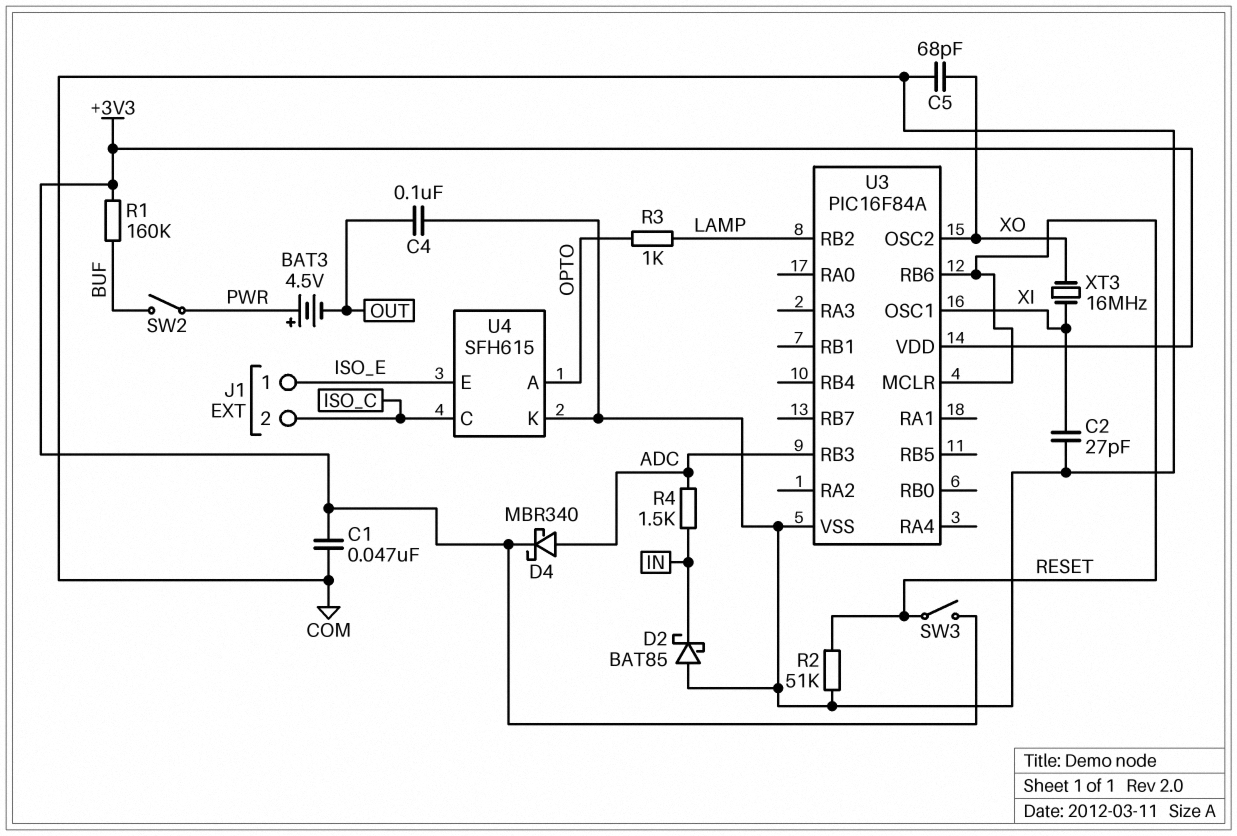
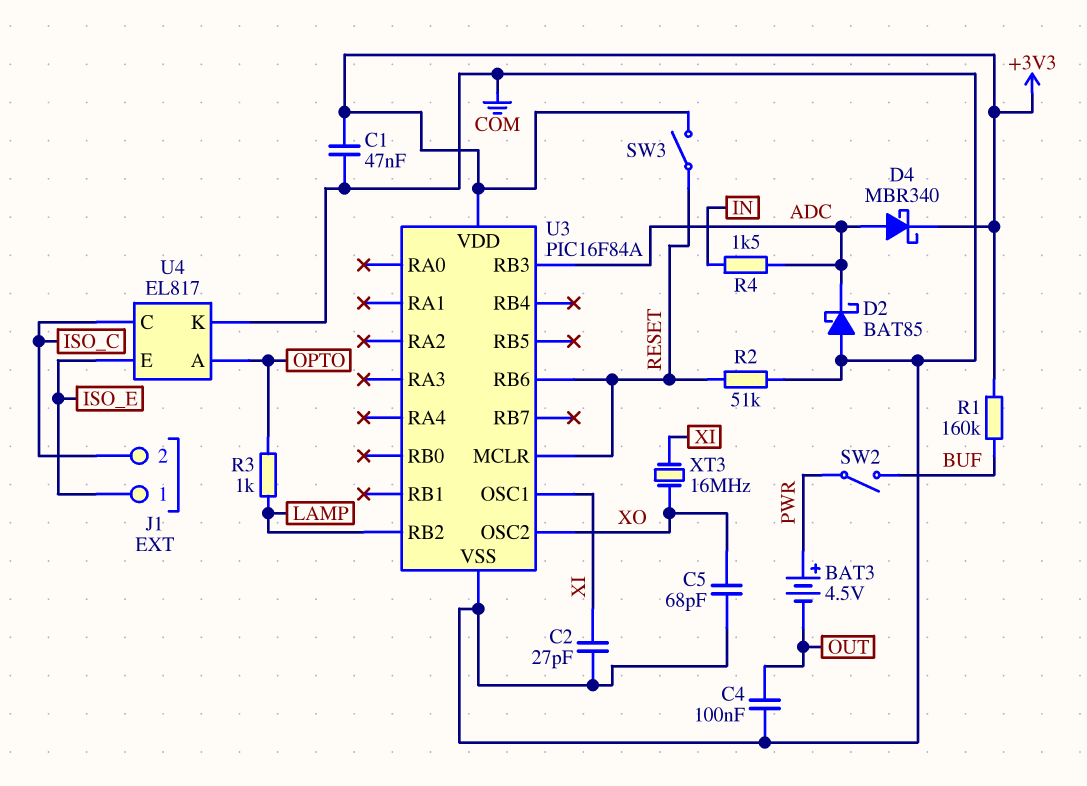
D2: schottky BAT85 (A COM, K IN) -> schottky BAT85 (A COM, K ADC)
U4: SFH615 -> EL817

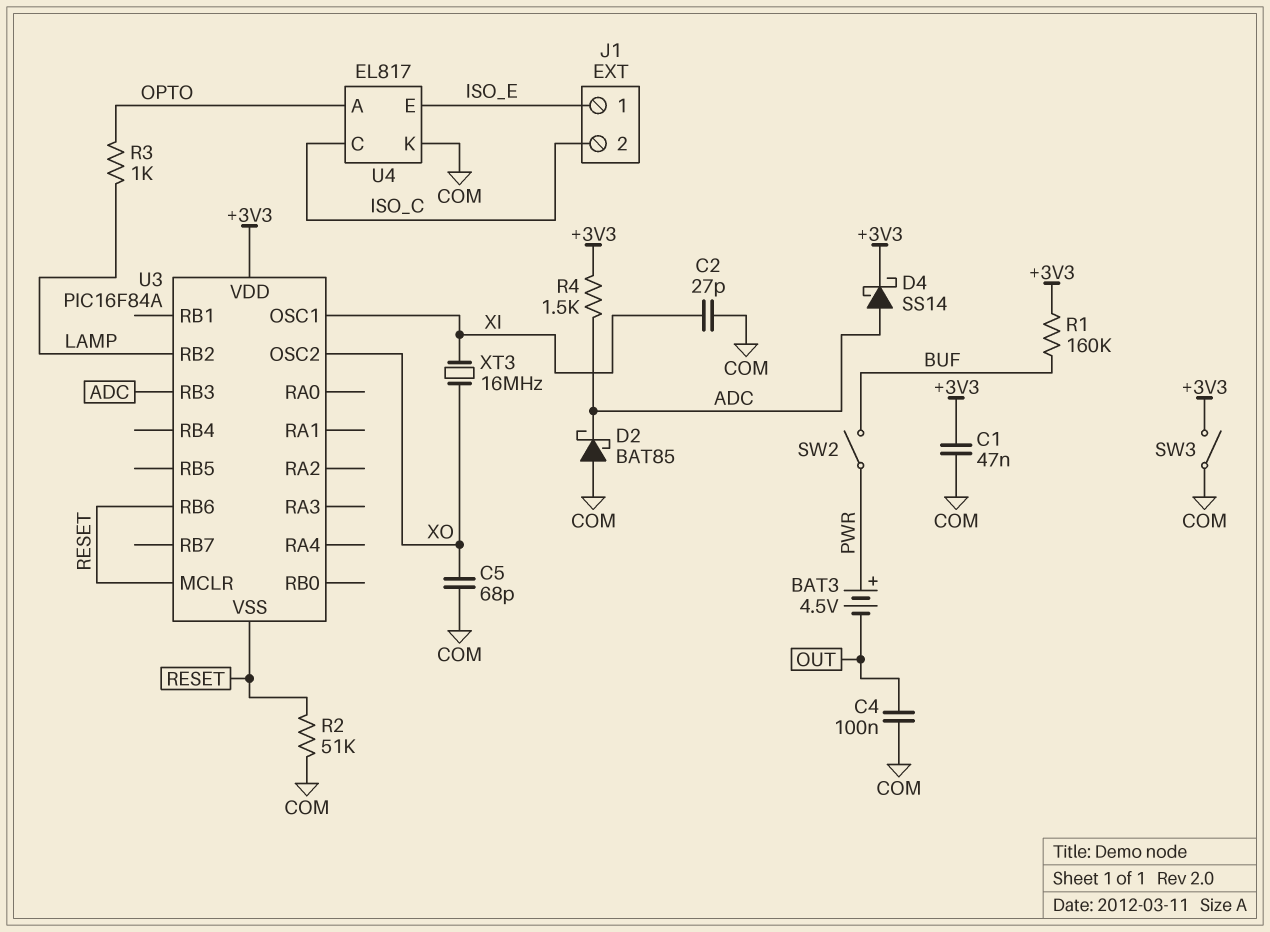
D4: schottky MBR340 (A ADC, K +3V3) -> schottky SS14 (A ADC, K +3V3)
R4: 1.5k (ADC, IN) -> 1.5k (+3V3, ADC)
SW3: switch (+3V3, RESET) -> switch (+3V3, COM)
U3 pin VSS: COM -> RESET

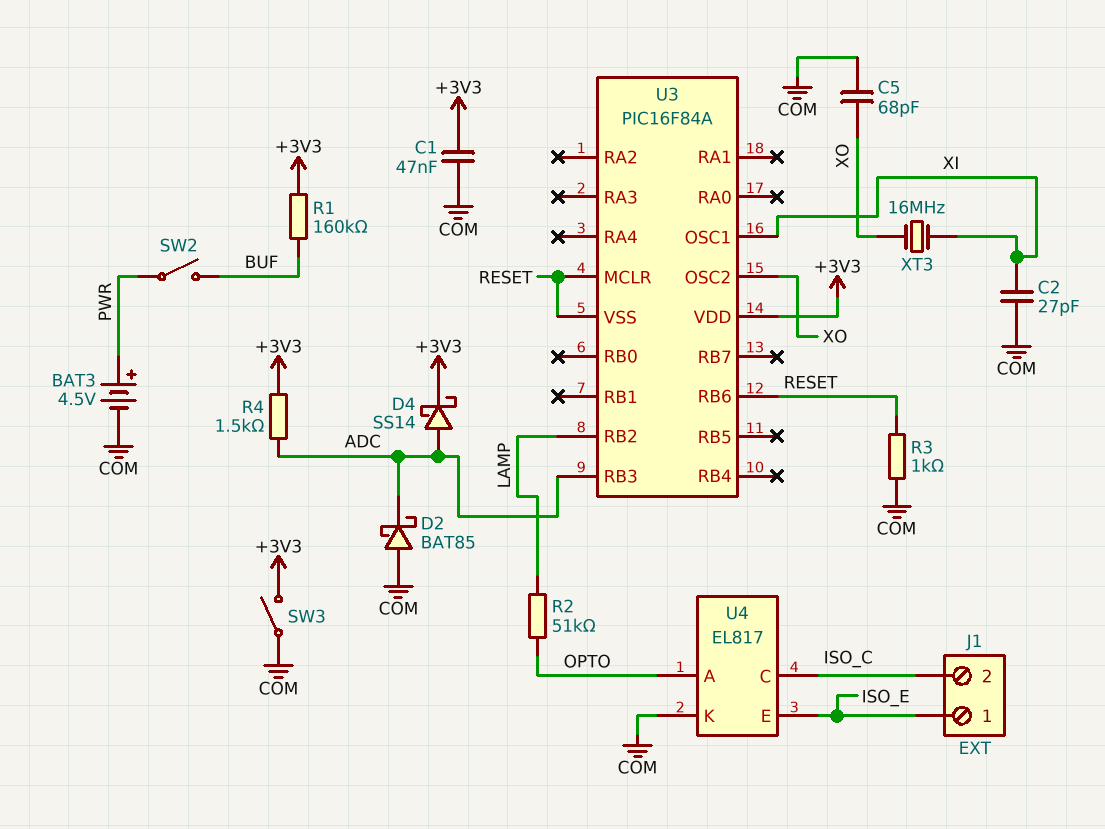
BAT3: 4.5V (plus PWR, minus OUT) -> 4.5V (plus PWR, minus COM)
C4: 100nF (COM, OUT) -> none
R2: 51k (COM, RESET) -> 51k (LAMP, OPTO)
R3: 1k (LAMP, OPTO) -> 1k (COM, RESET)

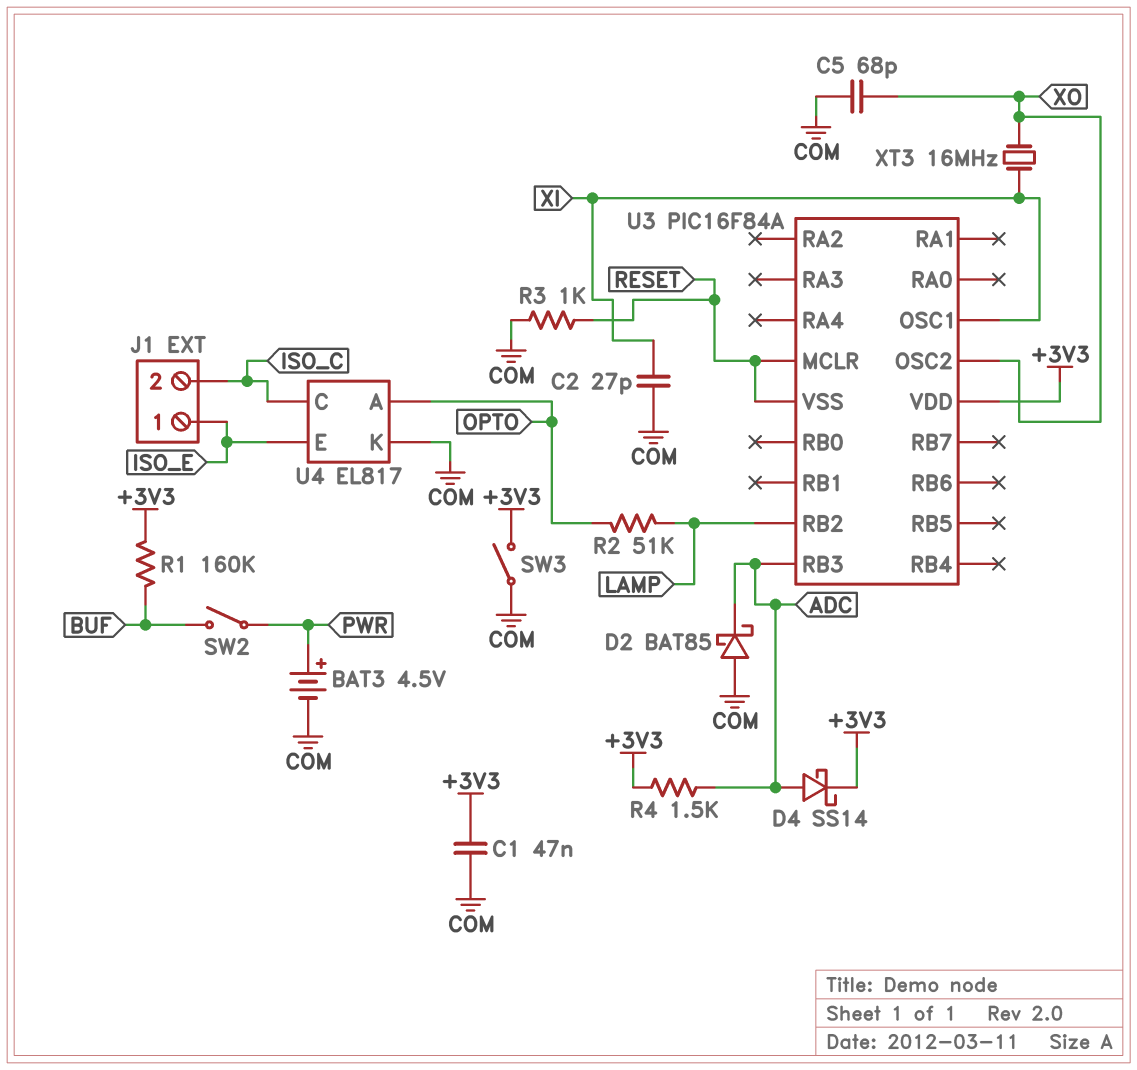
U3 pin RB6: RESET -> none

